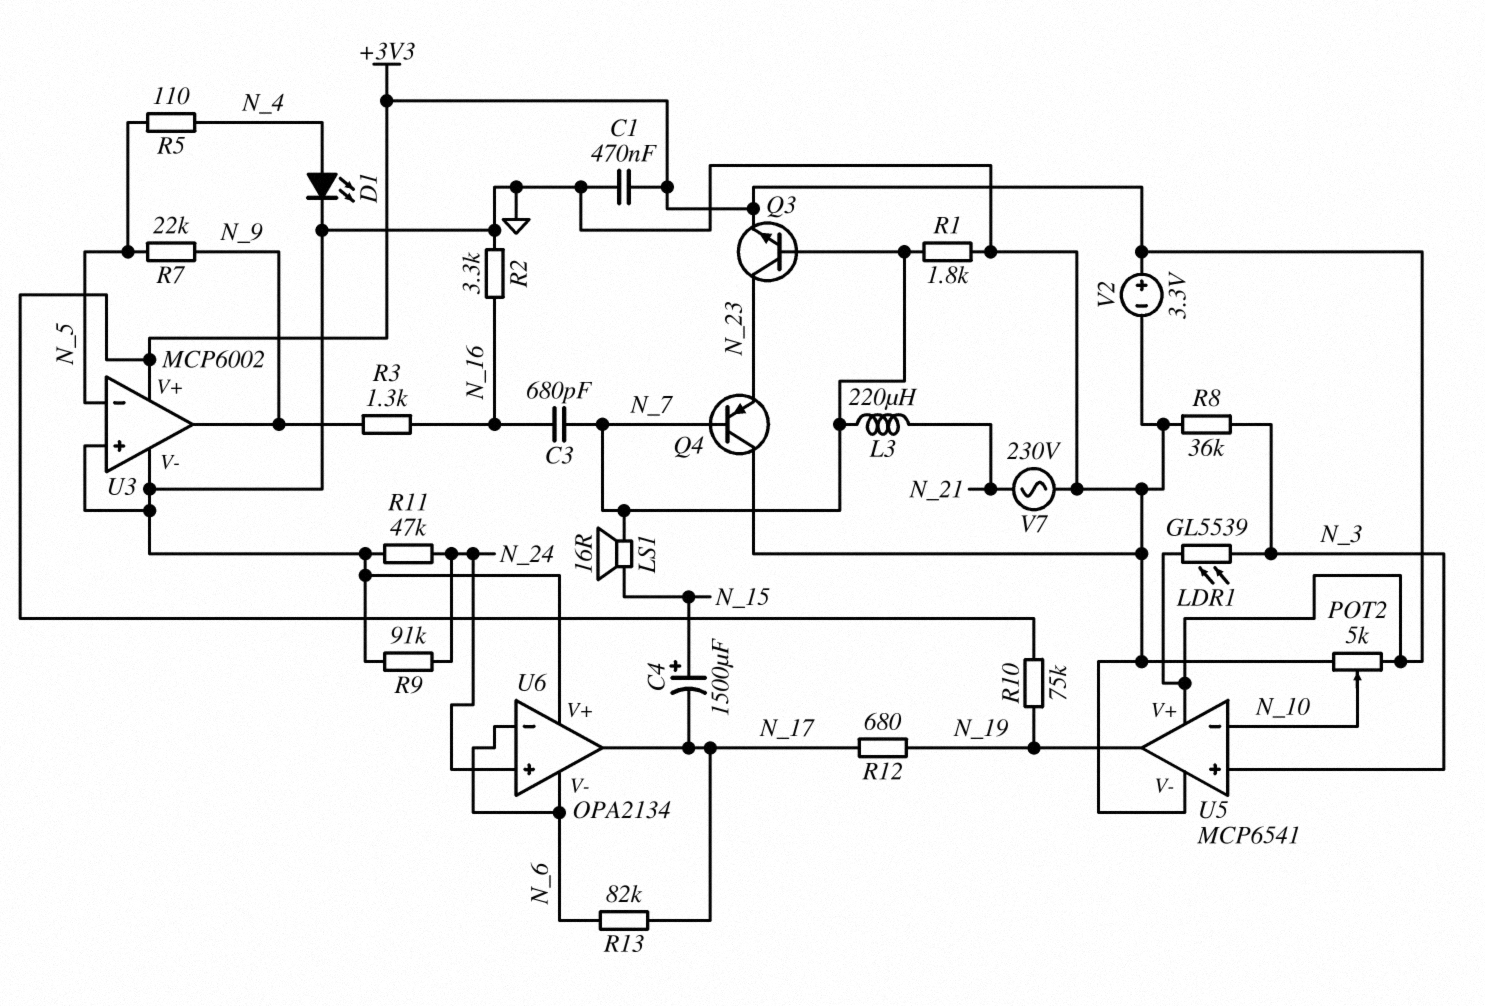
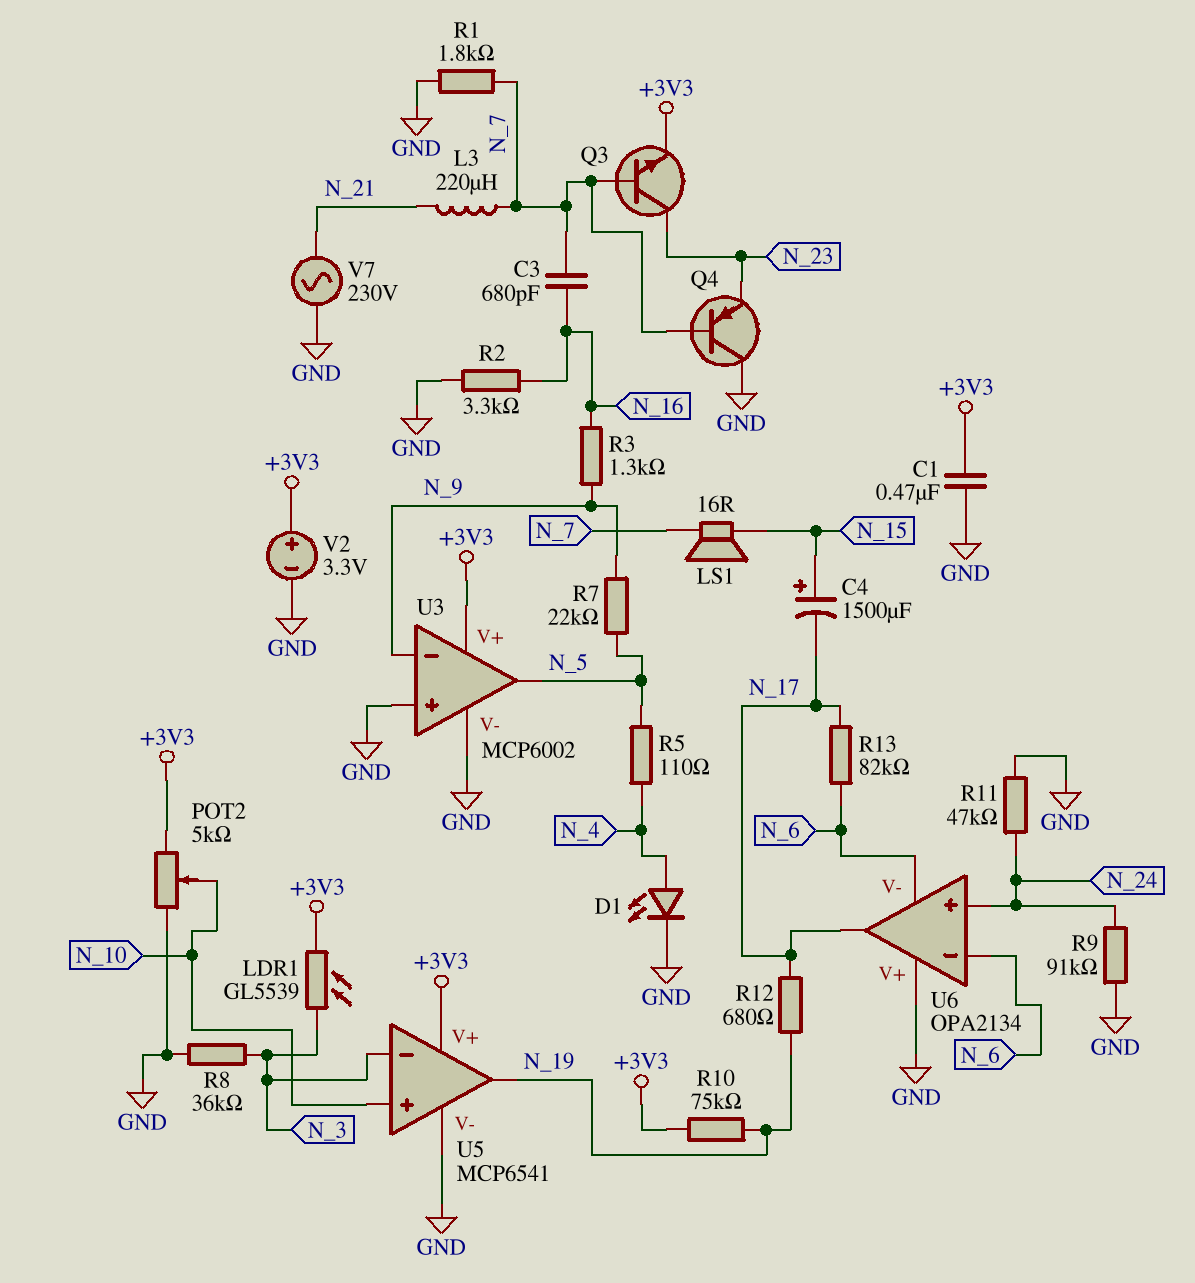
U3 pin in-: N_5 -> N_9
U3 pin out: N_9 -> N_5
U5 pin in+: N_3 -> N_10
U5 pin in-: N_10 -> N_3

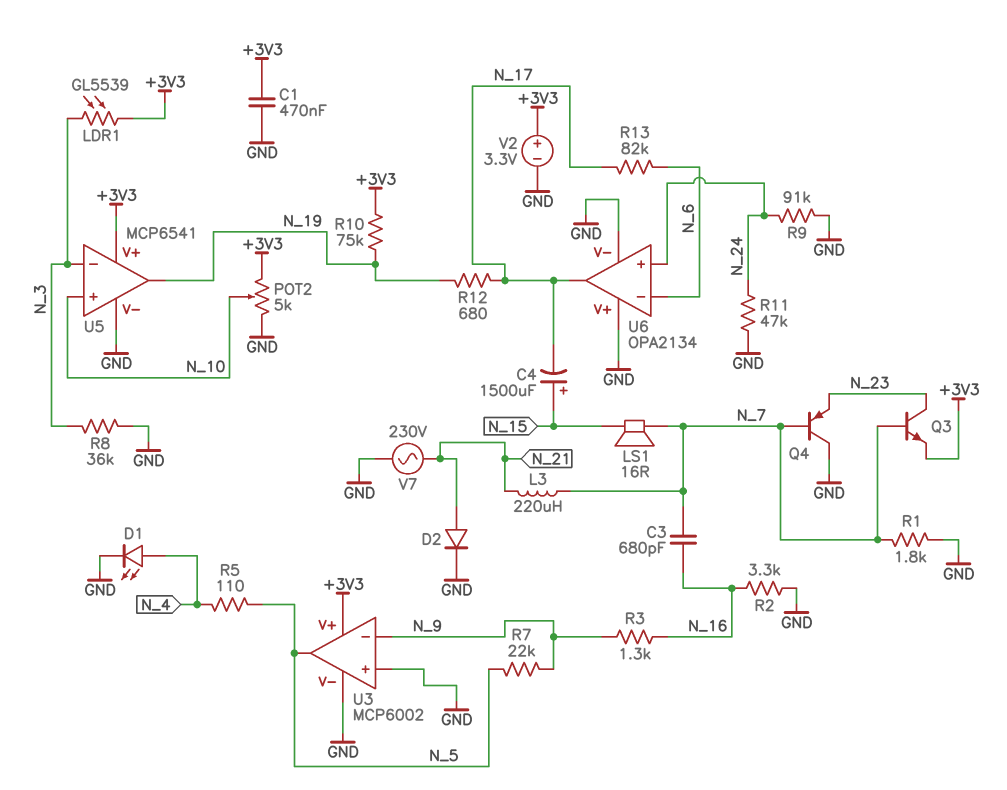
D2: none -> diode (A N_21, K GND)
U6 pin V-: N_6 -> GND

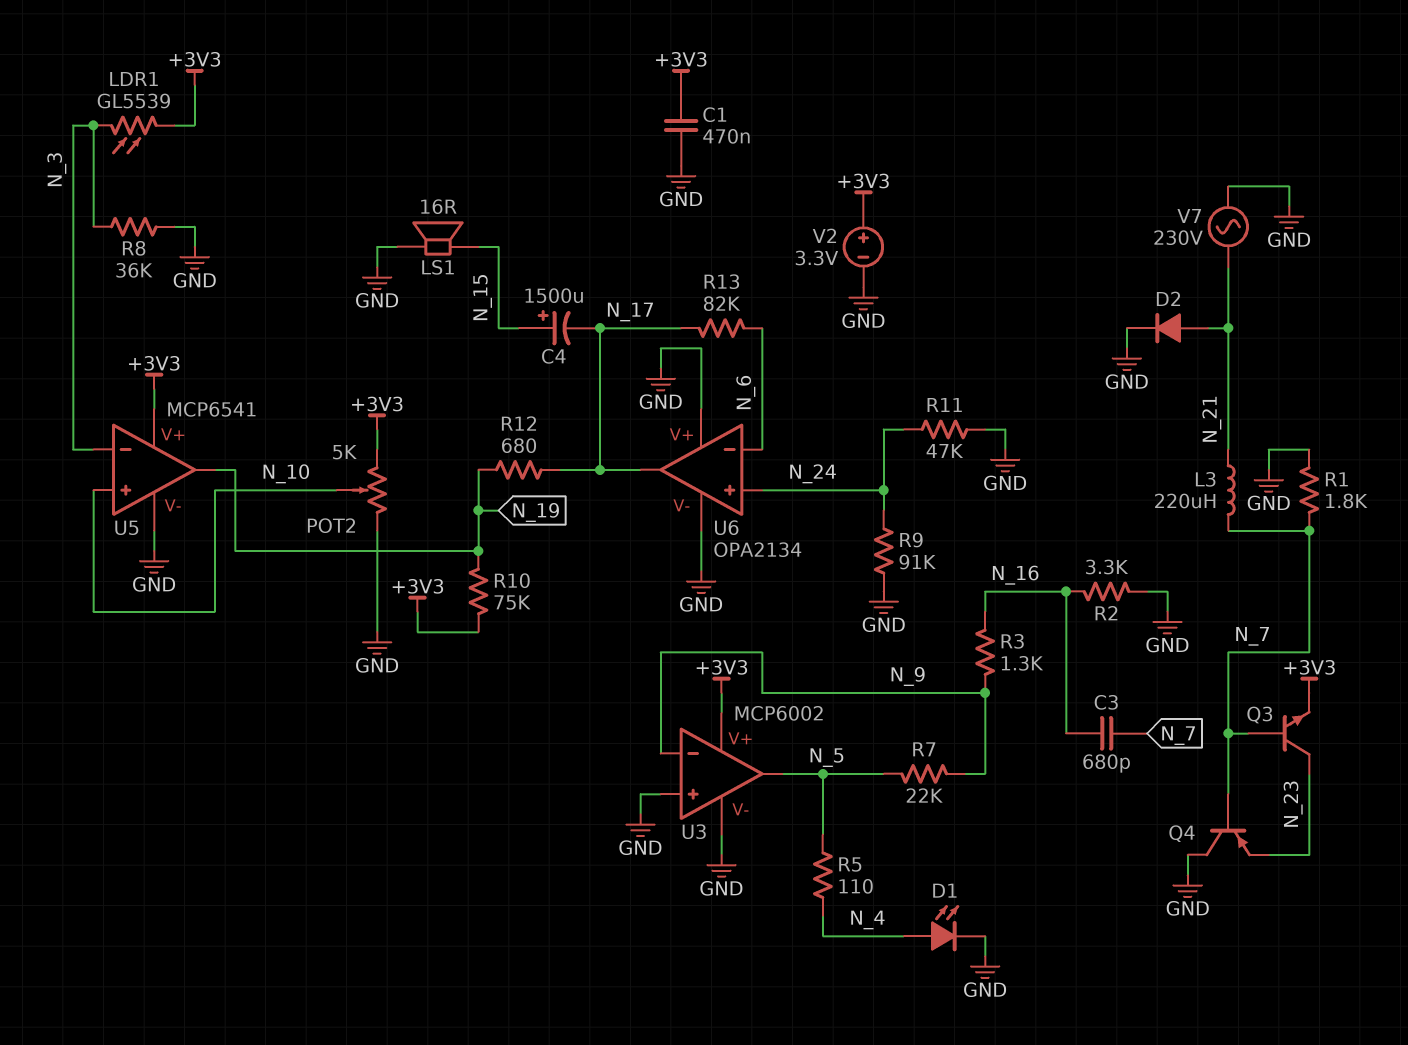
LS1: speaker 16R (N_7, N_15) -> speaker 16R (GND, N_15)

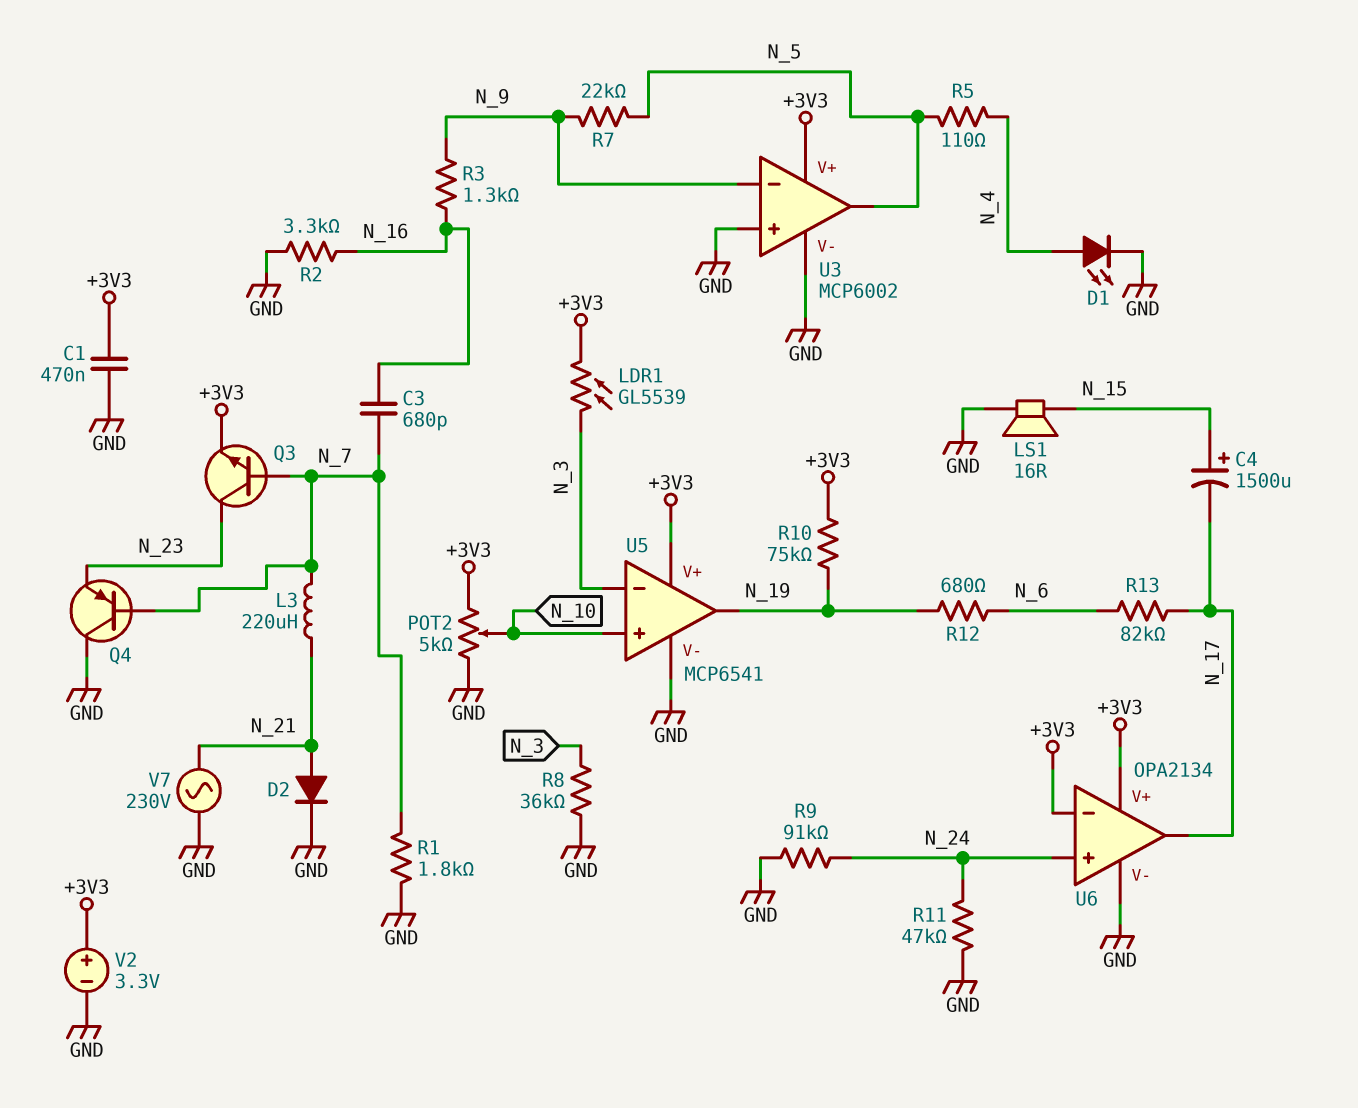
R12: 680 (N_17, N_19) -> 680 (N_6, N_19)
U6 pin V+: GND -> +3V3
U6 pin in-: N_6 -> +3V3

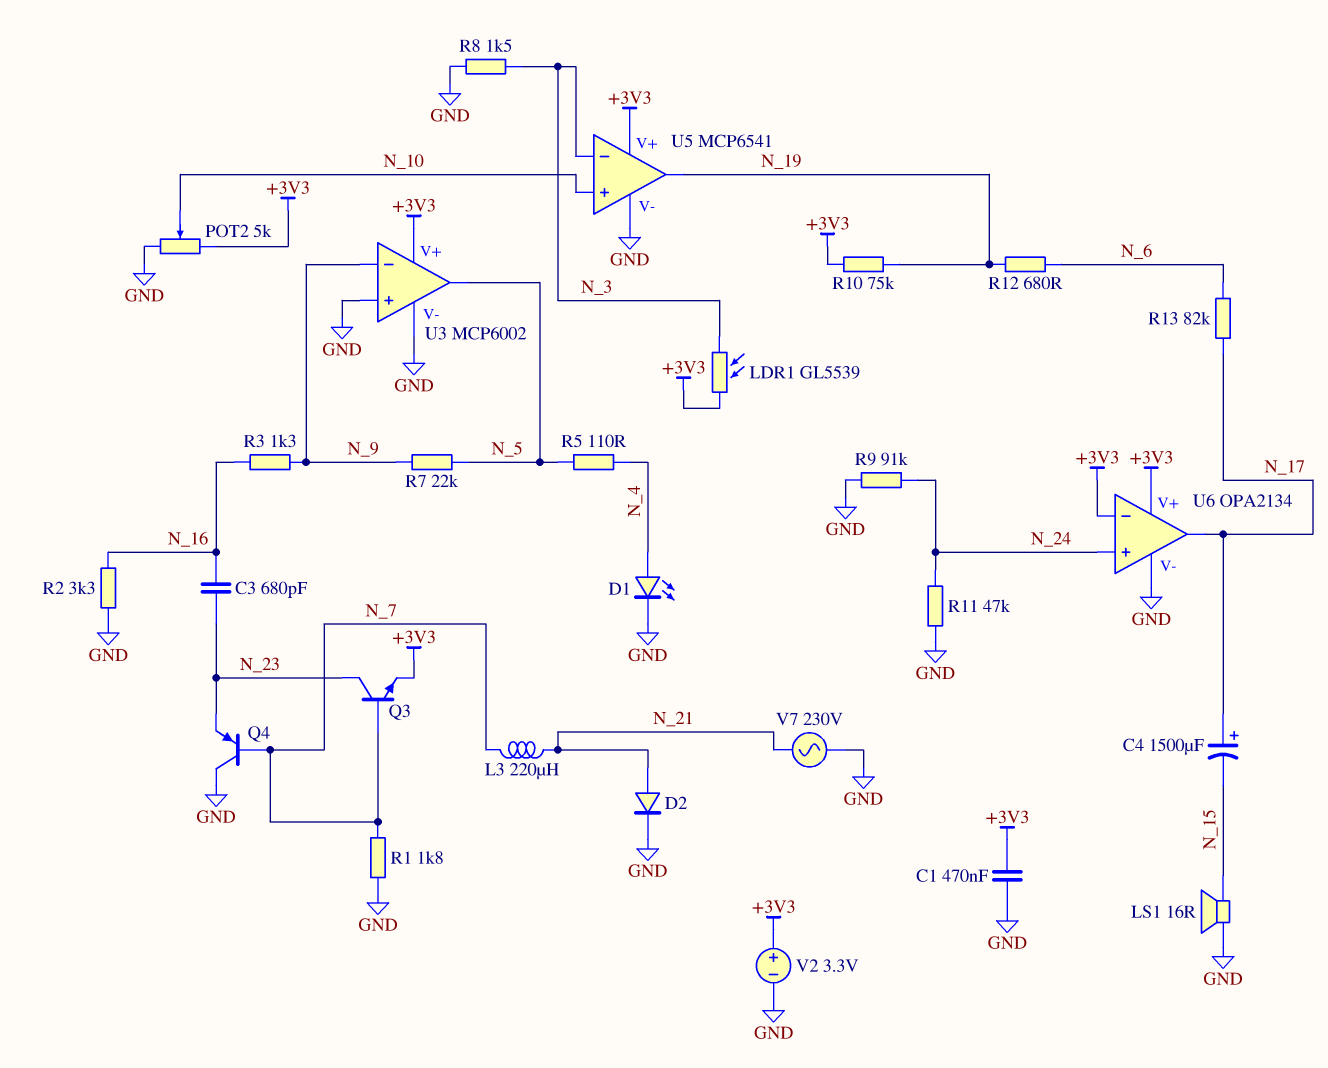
C3: 680pF (N_7, N_16) -> 680pF (N_16, N_23)
C4: 1500uF (plus N_15, minus N_17) -> 1500uF (plus N_17, minus N_15)
R8: 36k (GND, N_3) -> 1.5k (GND, N_3)

